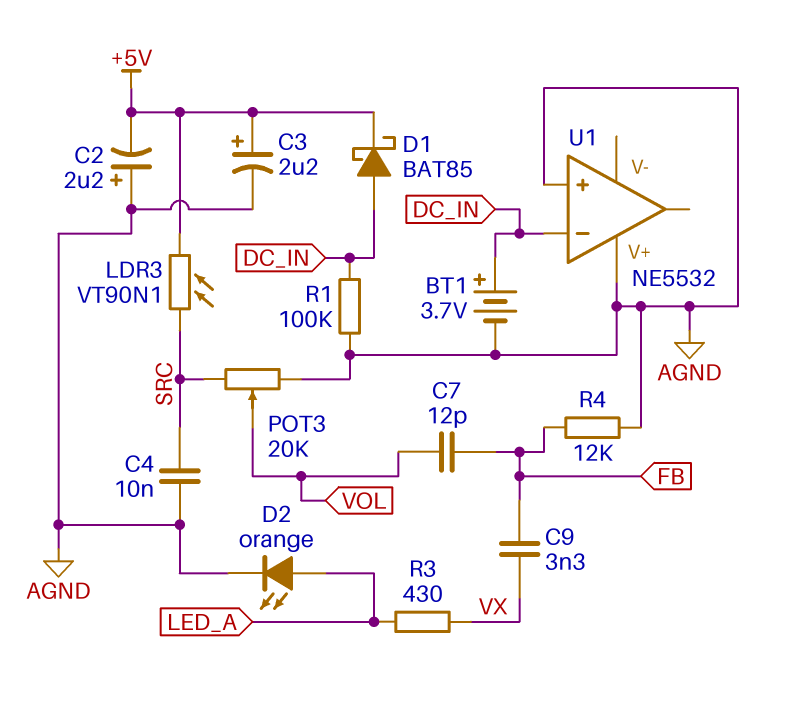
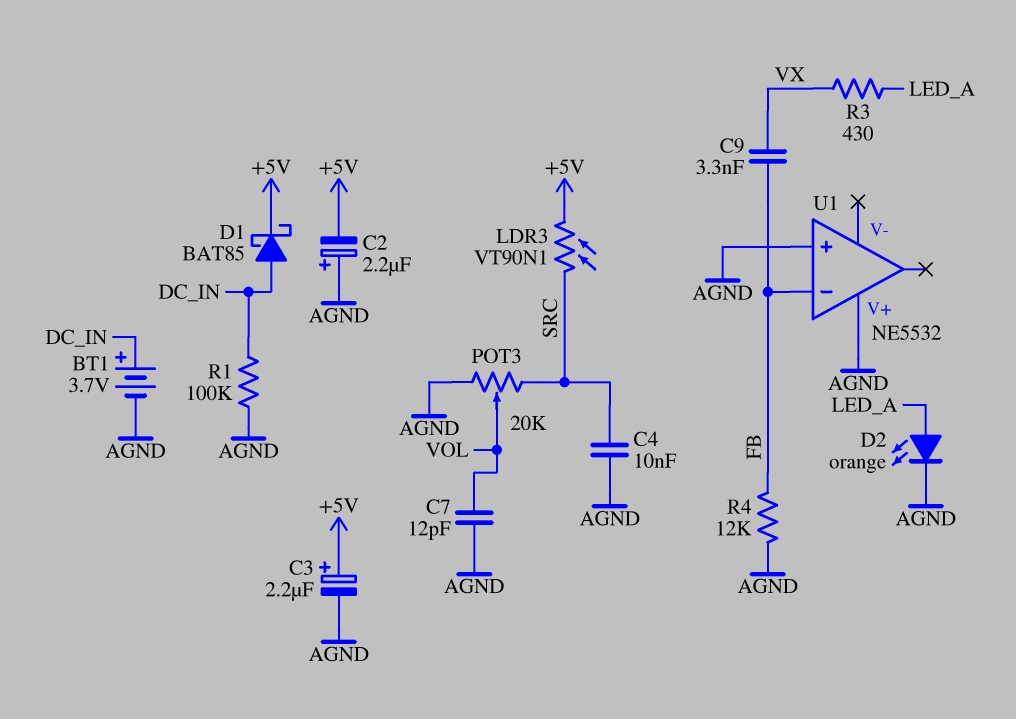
C7: 12pF (FB, VOL) -> 12pF (AGND, VOL)
U1 pin in-: DC_IN -> FB

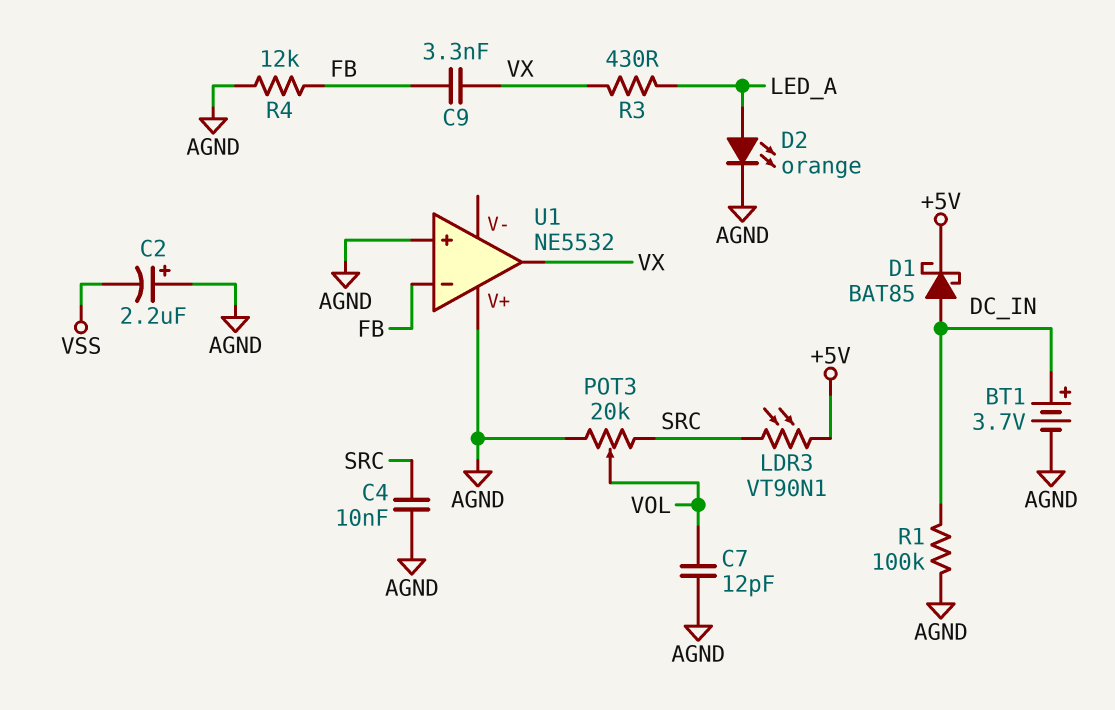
C2: 2.2uF (plus AGND, minus +5V) -> 2.2uF (plus AGND, minus VSS)
C3: 2.2uF (plus +5V, minus AGND) -> none
U1 pin out: none -> VX

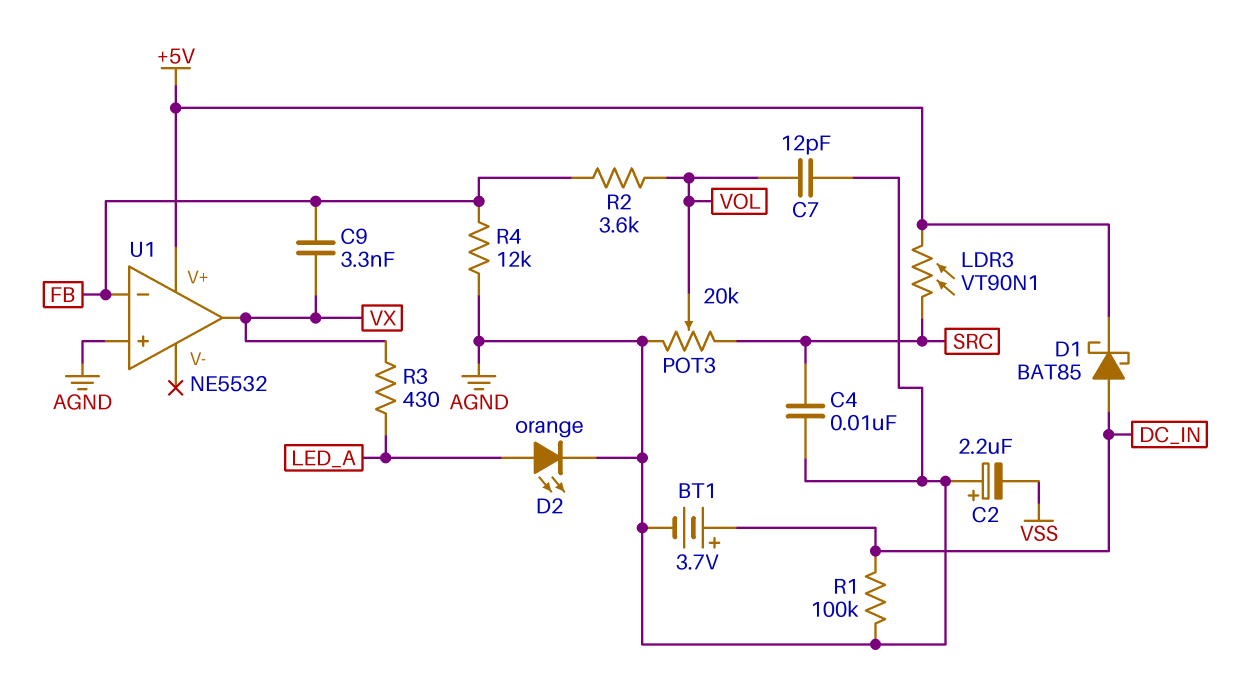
R2: none -> 3.6k (FB, VOL)
U1 pin V+: AGND -> +5V

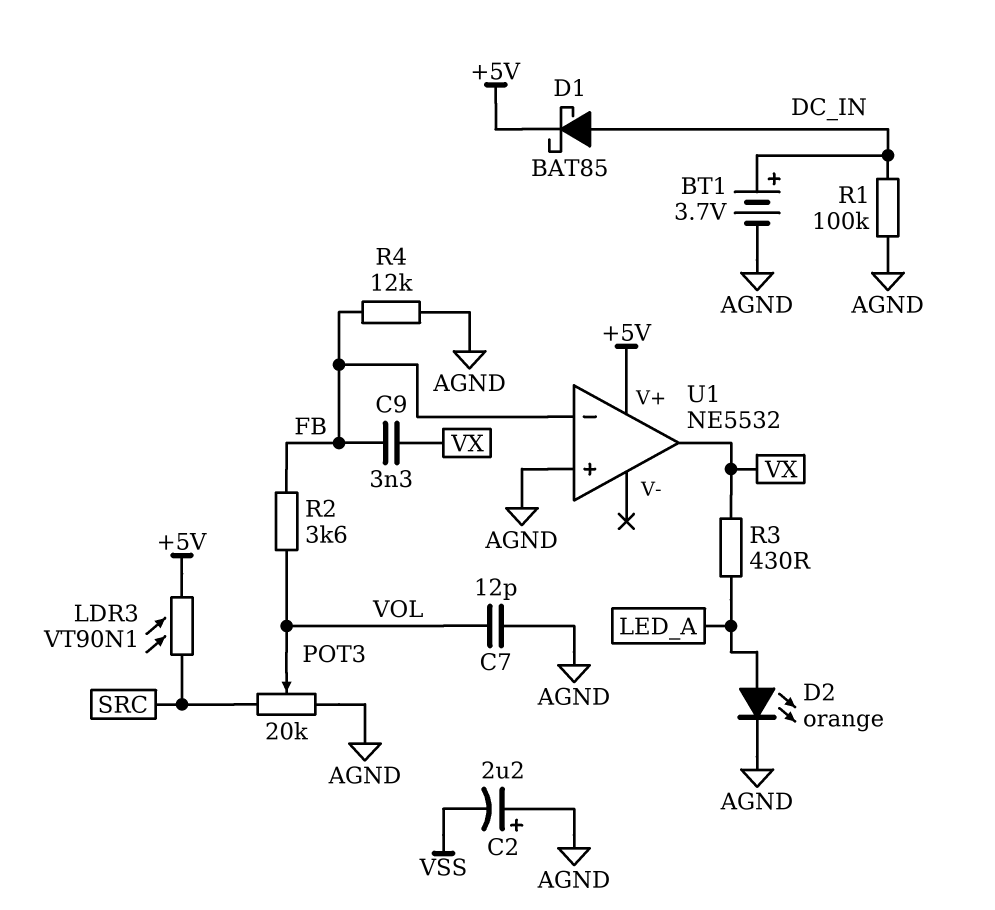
C4: 10nF (AGND, SRC) -> none

